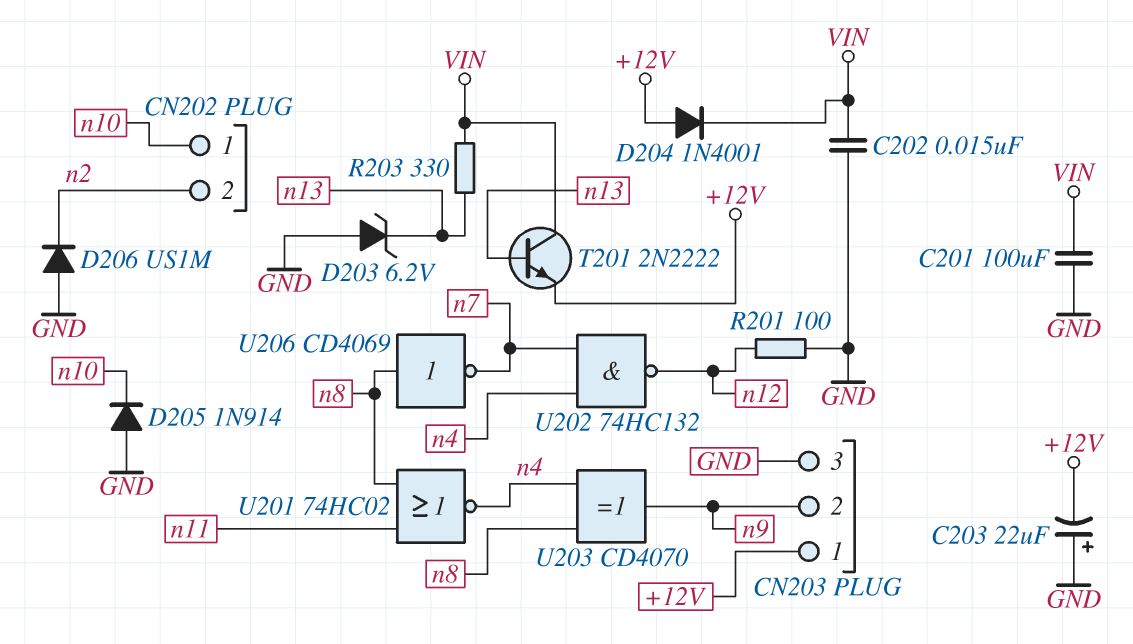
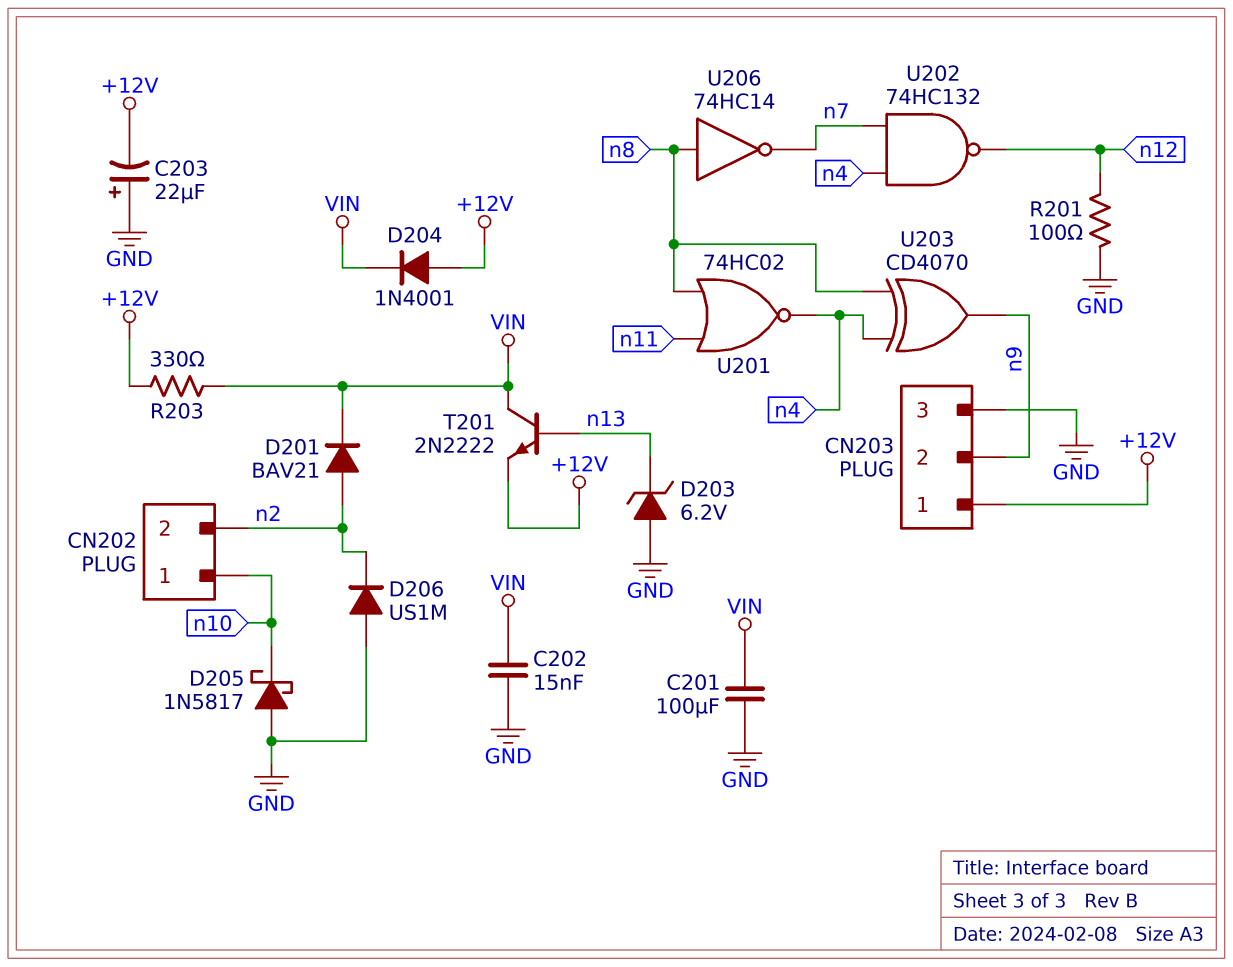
D201: none -> diode BAV21 (A n2, K VIN)
D205: diode 1N914 (A GND, K n10) -> schottky 1N5817 (A GND, K n10)
R203: 330 (VIN, n13) -> 330 (+12V, VIN)
U206: NOT CD4069 (in n8, out n7) -> NOT 74HC14 (in n8, out n7)

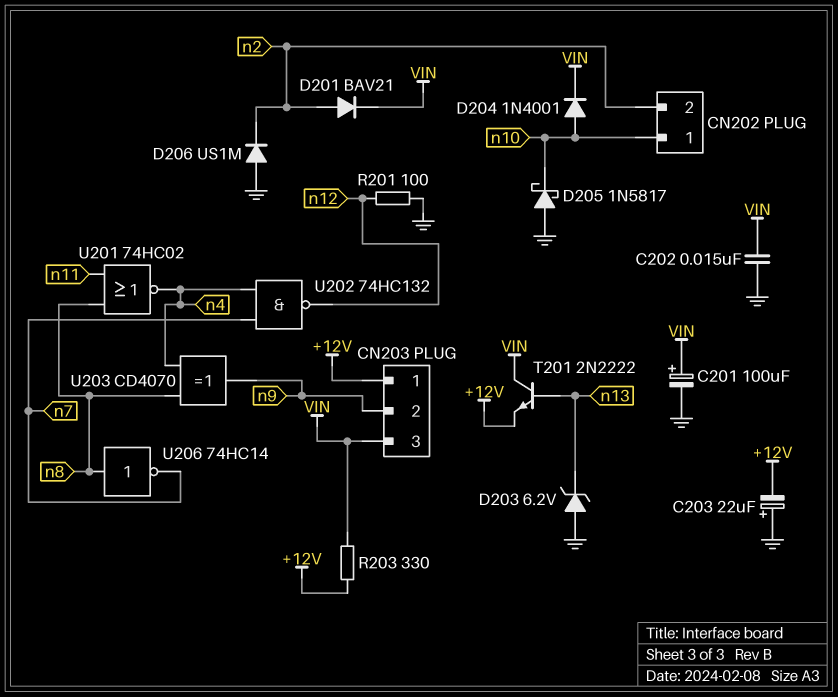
C201: 100uF (GND, VIN) -> 100uF (plus VIN, minus GND)
CN203 pin 3: GND -> VIN
D204: diode 1N4001 (A +12V, K VIN) -> diode 1N4001 (A n10, K VIN)

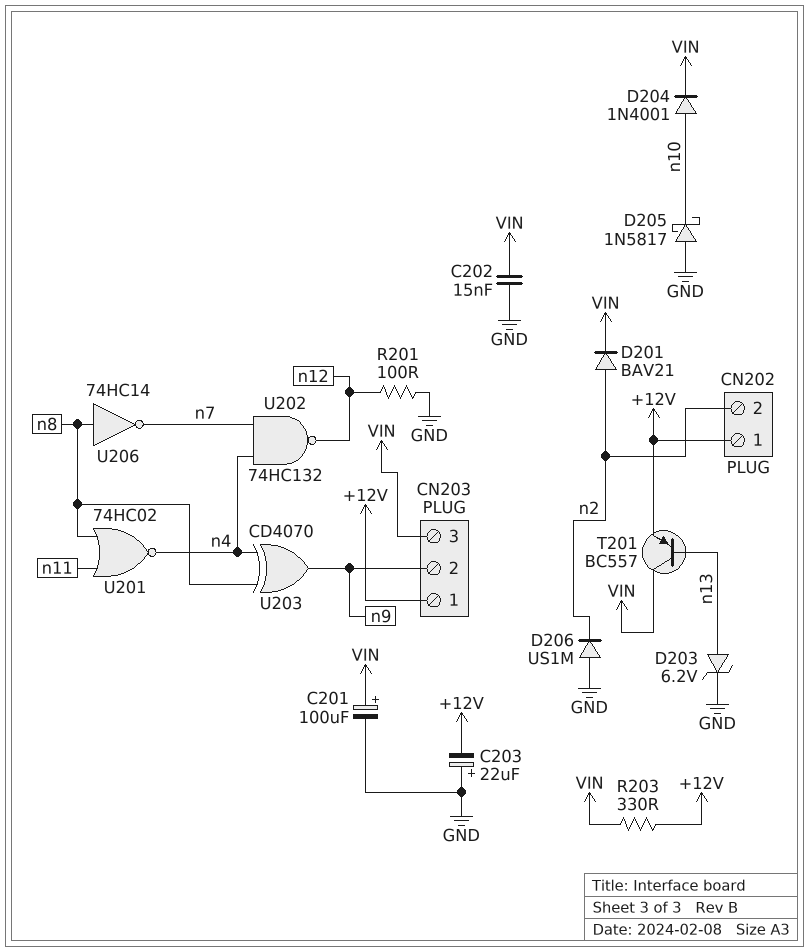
CN202 pin 1: n10 -> +12V
D203: zener 6.2V (A GND, K n13) -> zener 6.2V (A n13, K GND)
T201: NPN 2N2222 (B n13, C VIN, E +12V) -> PNP BC557 (B n13, C VIN, E +12V)

